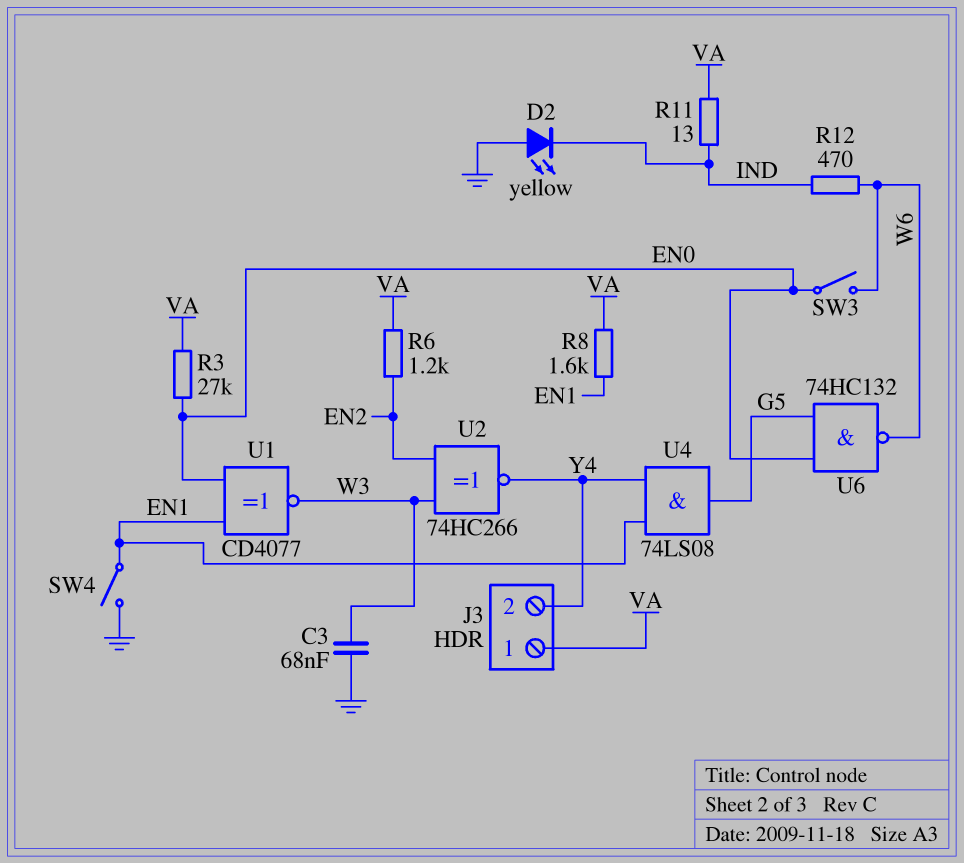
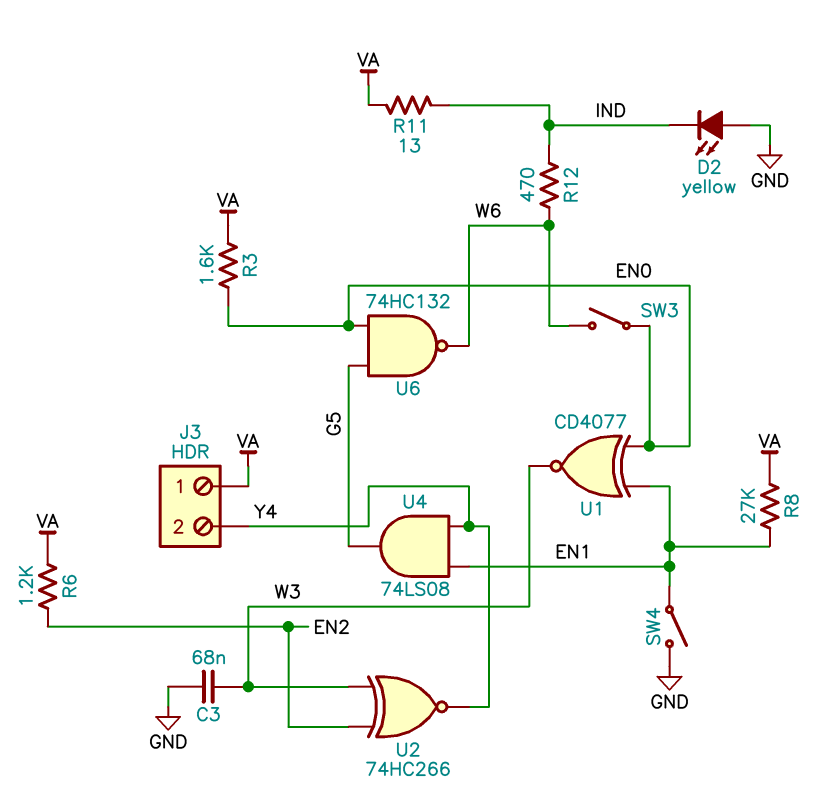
R3: 27k (EN0, VA) -> 1.6k (EN0, VA)
R8: 1.6k (EN1, VA) -> 27k (EN1, VA)

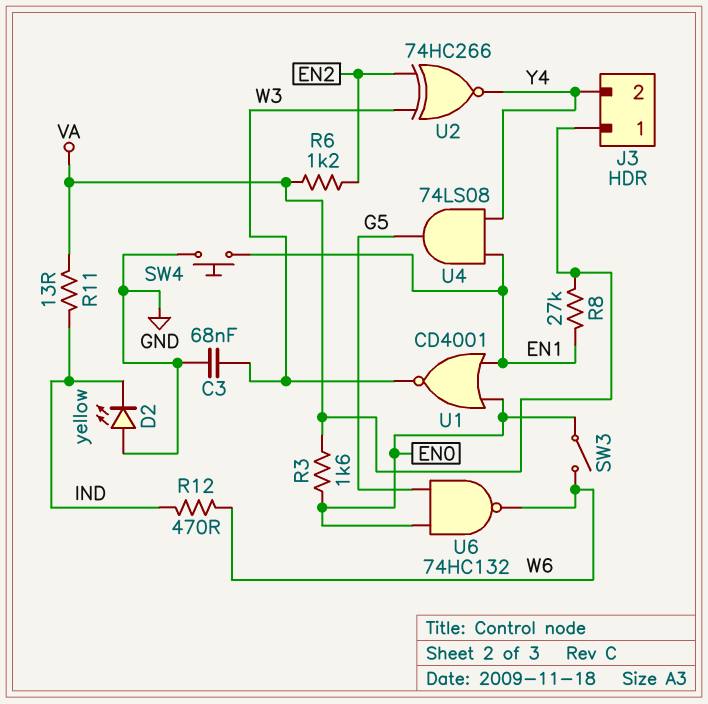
SW4: switch (EN1, GND) -> button (EN1, GND)
U1: XNOR CD4077 (in EN0, in EN1, out W3) -> NOR CD4001 (in EN0, in EN1, out W3)

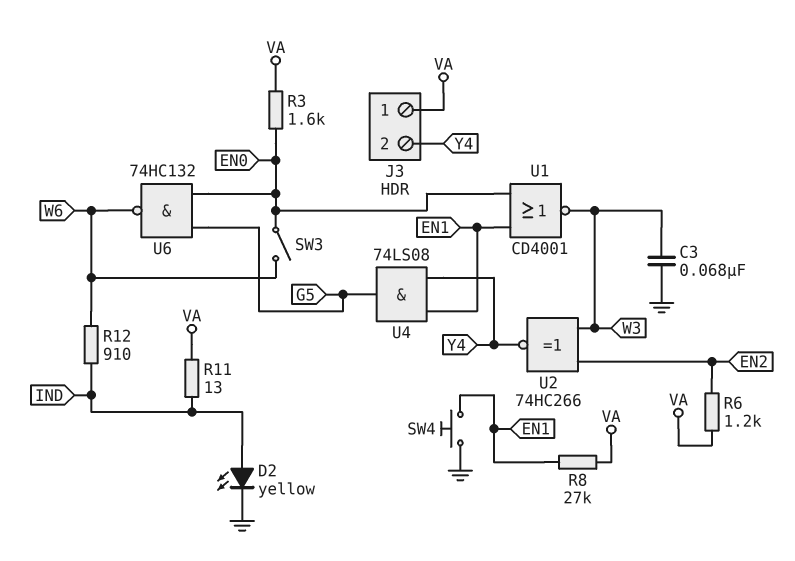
D2: LED yellow (A GND, K IND) -> LED yellow (A IND, K GND)
R12: 470 (IND, W6) -> 910 (IND, W6)

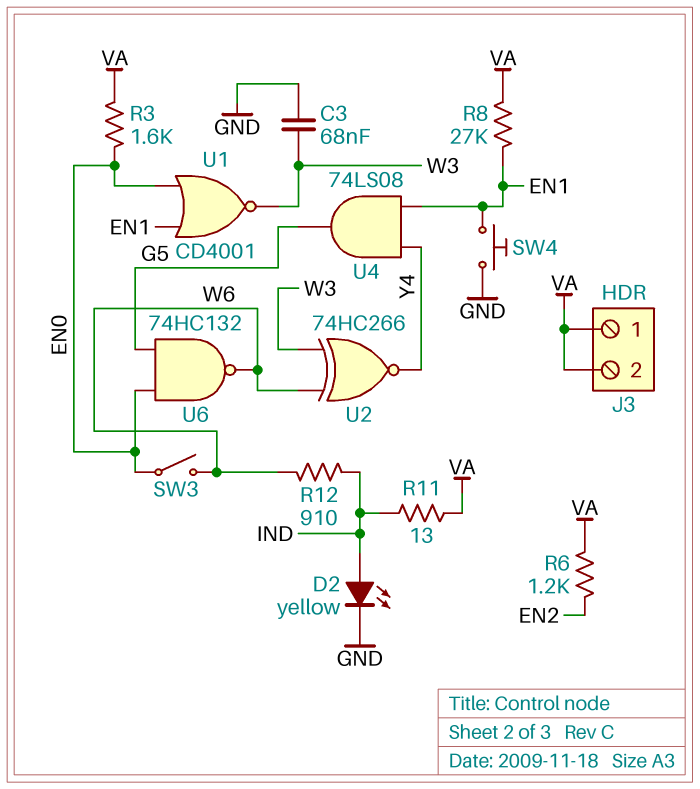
J3 pin 2: Y4 -> VA
U2: XNOR 74HC266 (in EN2, in W3, out Y4) -> XNOR 74HC266 (in W3, in W6, out Y4)

